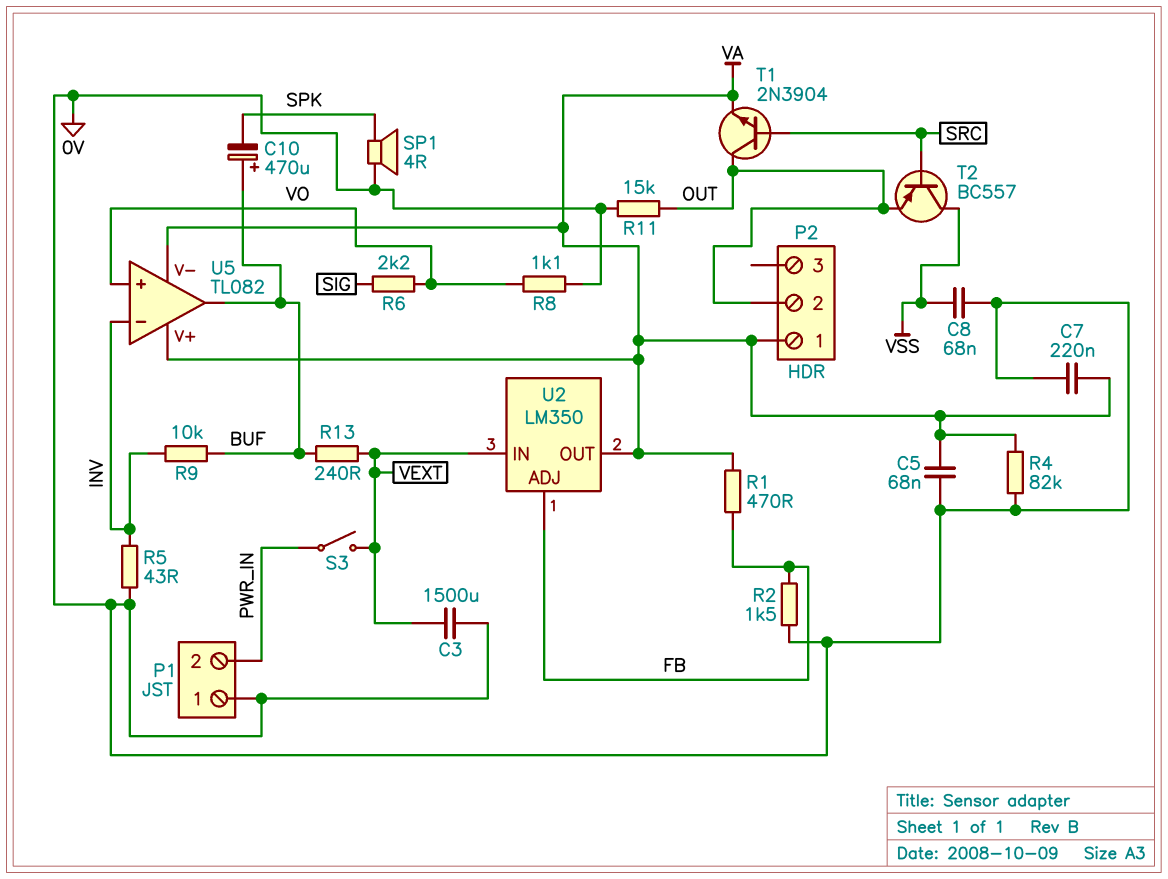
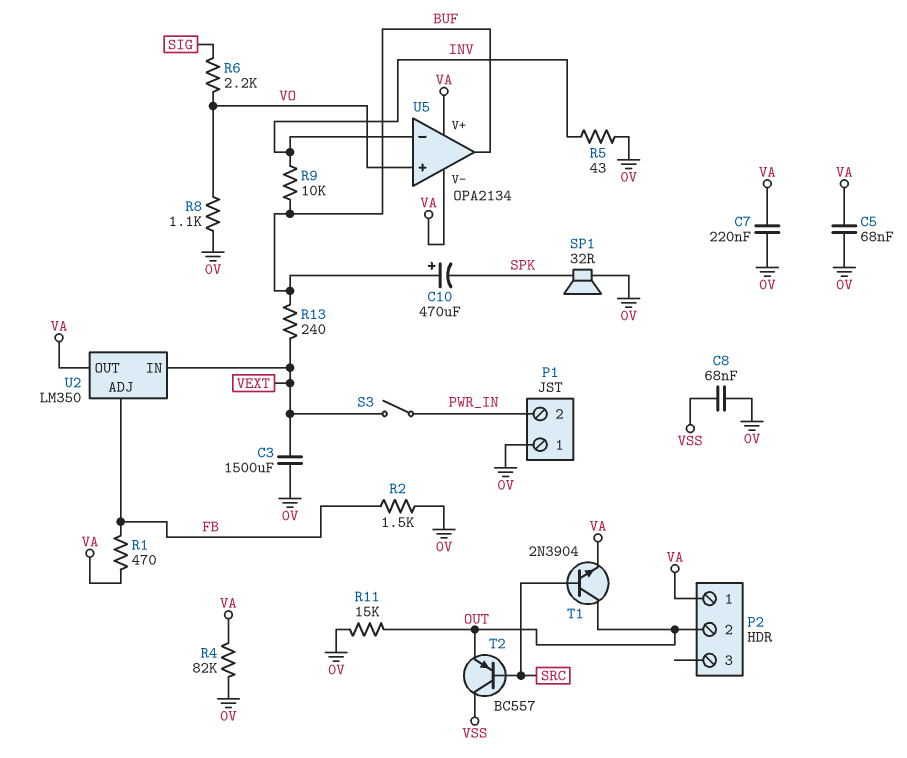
SP1: speaker 4R (0V, SPK) -> speaker 32R (0V, SPK)
U5: TL082 -> OPA2134

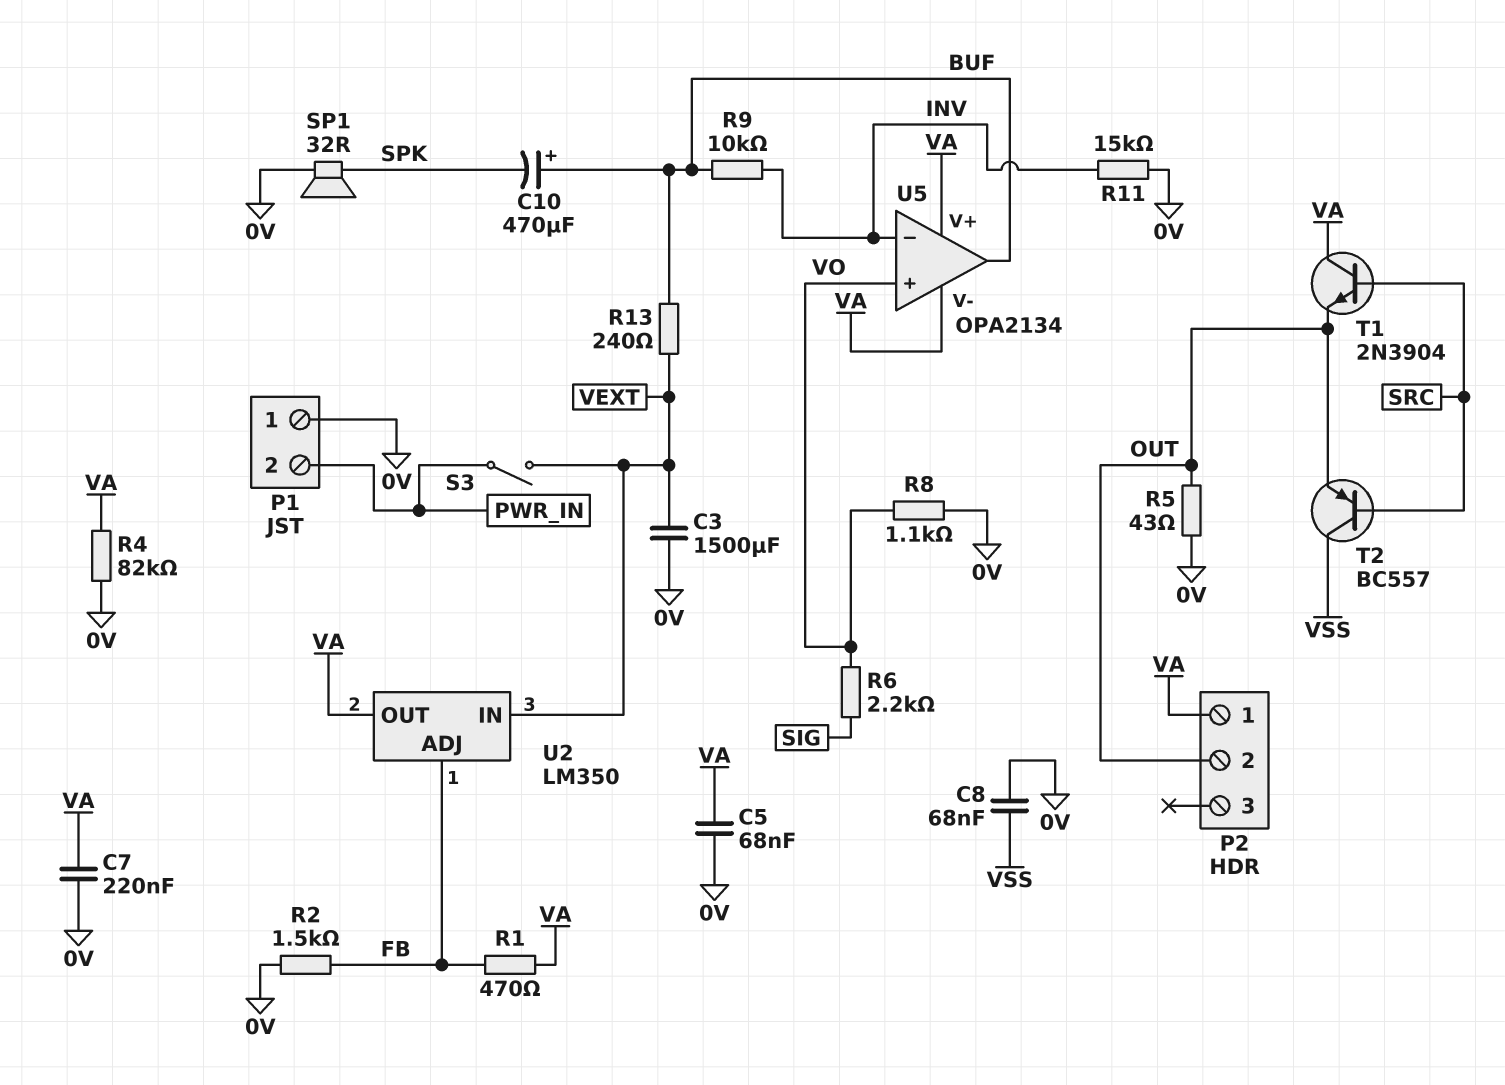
R5: 43 (0V, INV) -> 43 (0V, OUT)
R11: 15k (0V, OUT) -> 15k (0V, INV)
T1: NPN 2N3904 (B SRC, C OUT, E VA) -> NPN 2N3904 (B SRC, C VA, E OUT)

